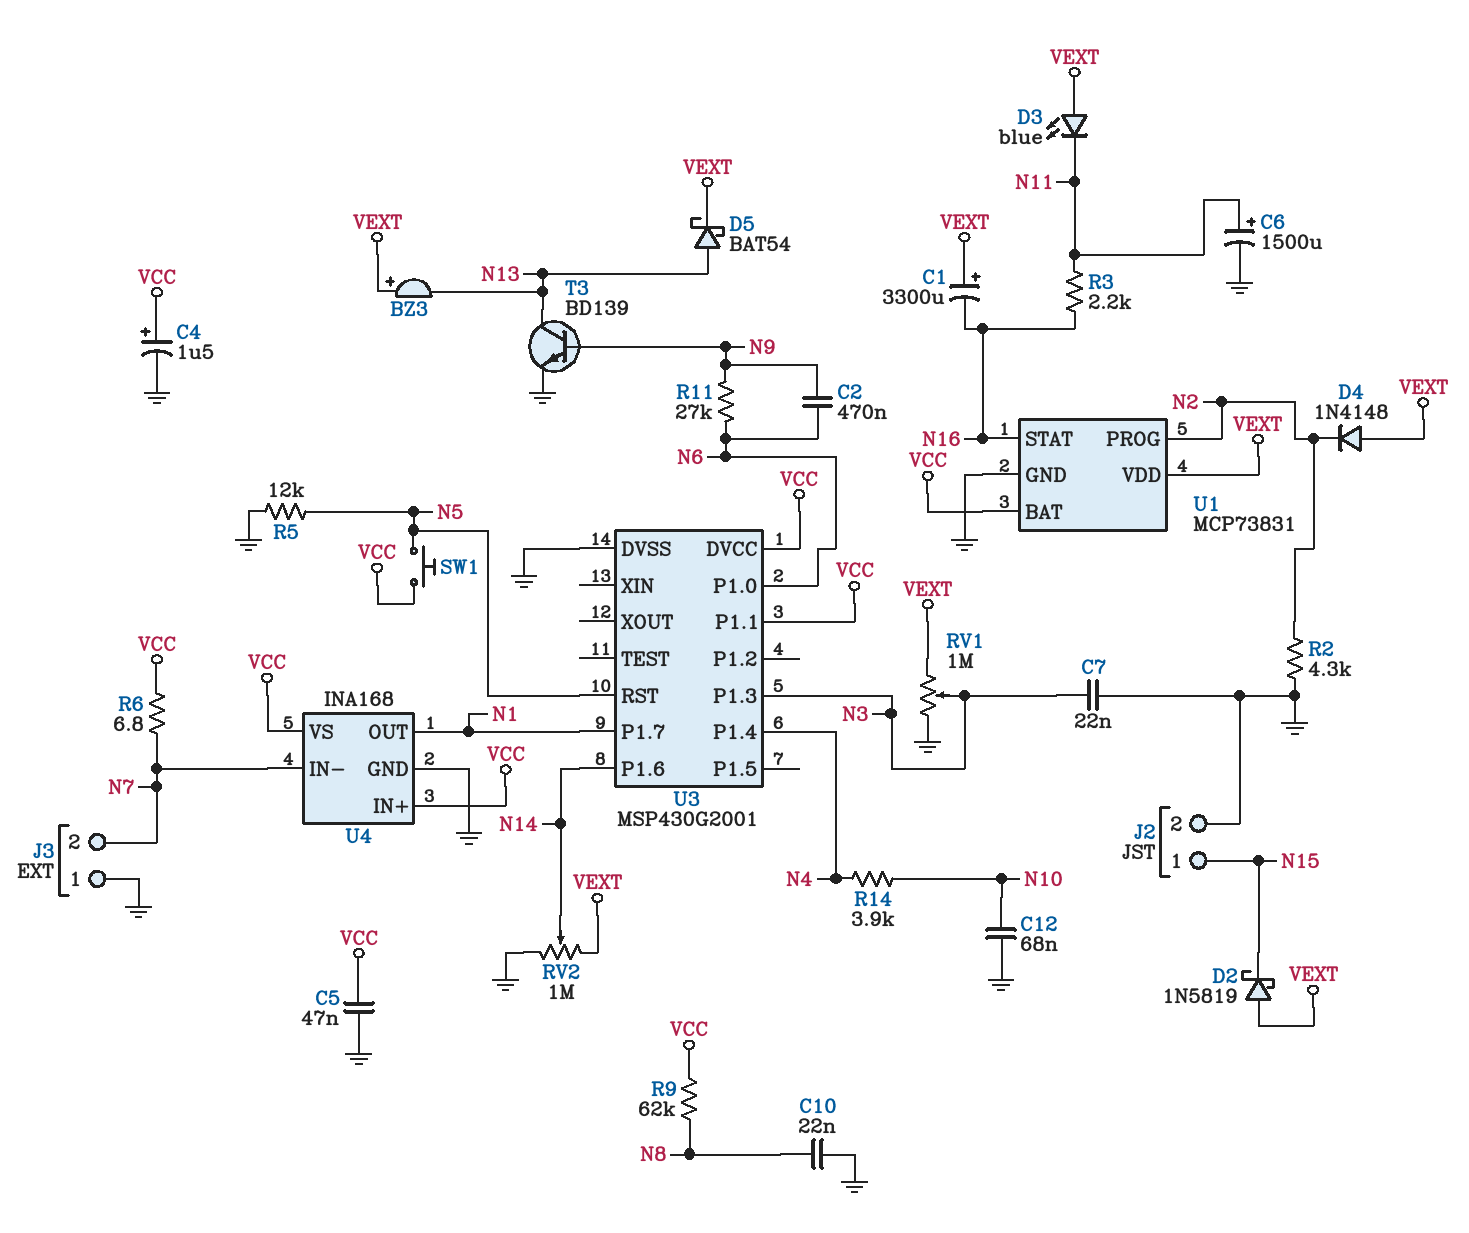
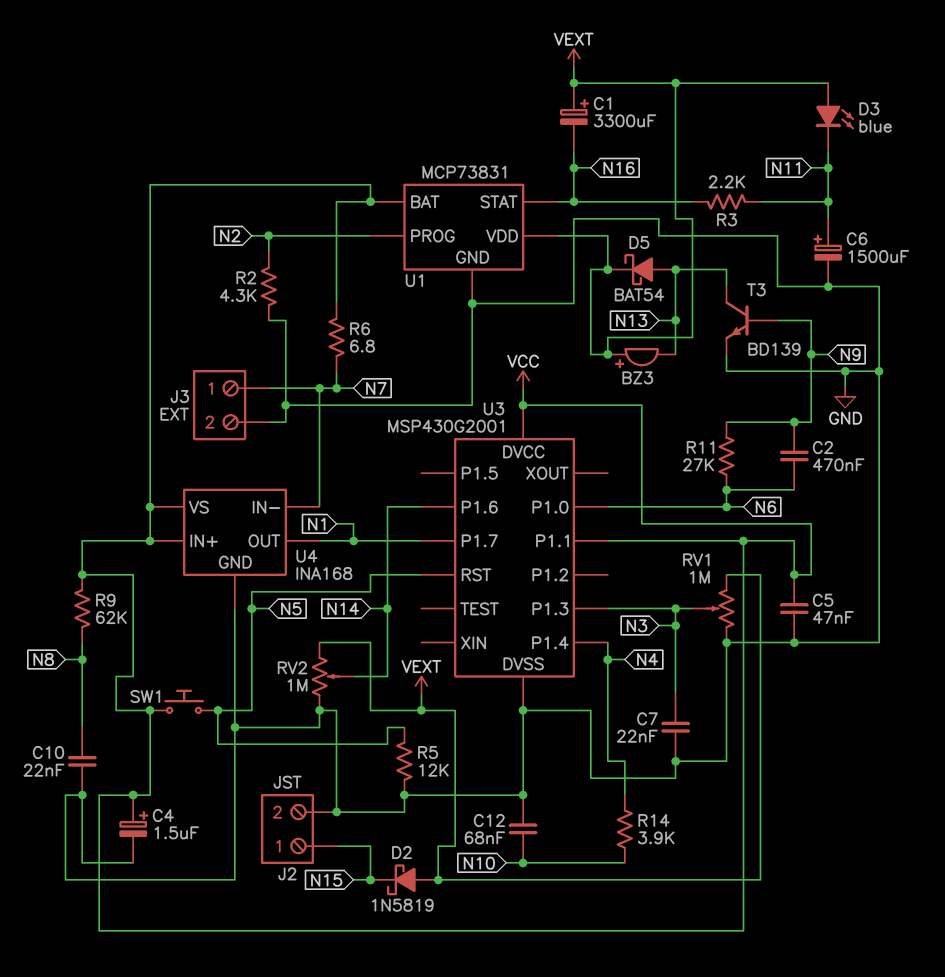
D4: diode 1N4148 (A VEXT, K N2) -> none
J3 pin 1: GND -> N7
J3 pin 2: N7 -> GND

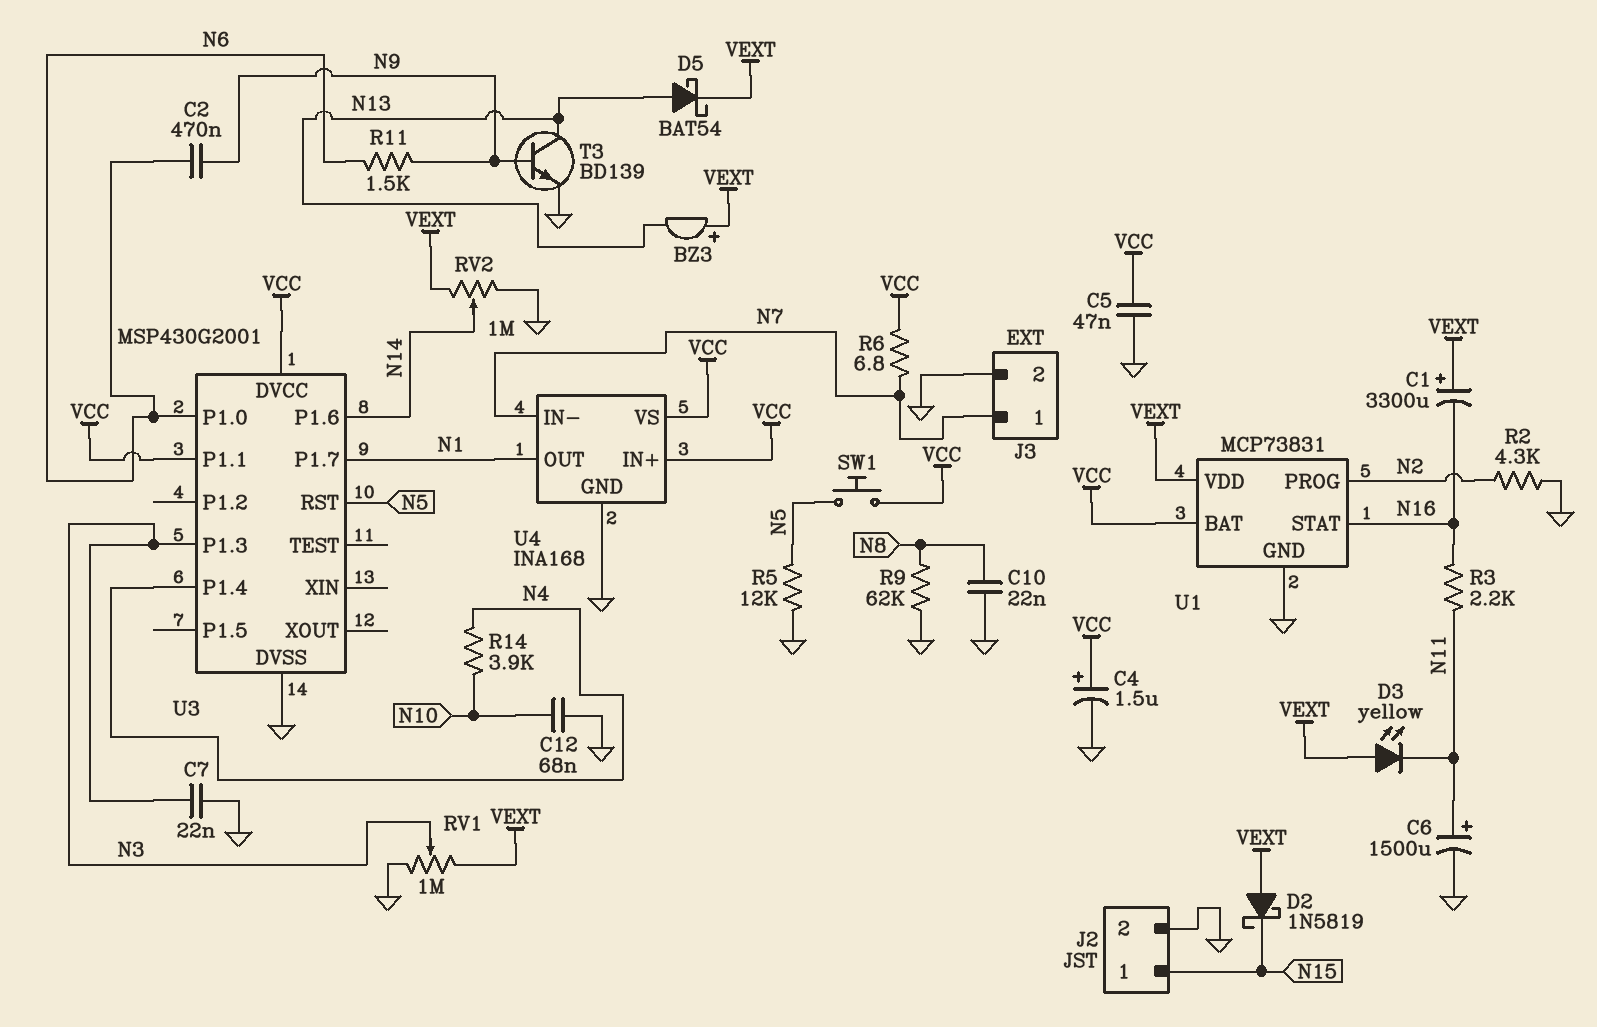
D3: LED blue (A VEXT, K N11) -> LED yellow (A VEXT, K N11)
R9: 62k (N8, VCC) -> 62k (GND, N8)
R11: 27k (N6, N9) -> 1.5k (N6, N9)

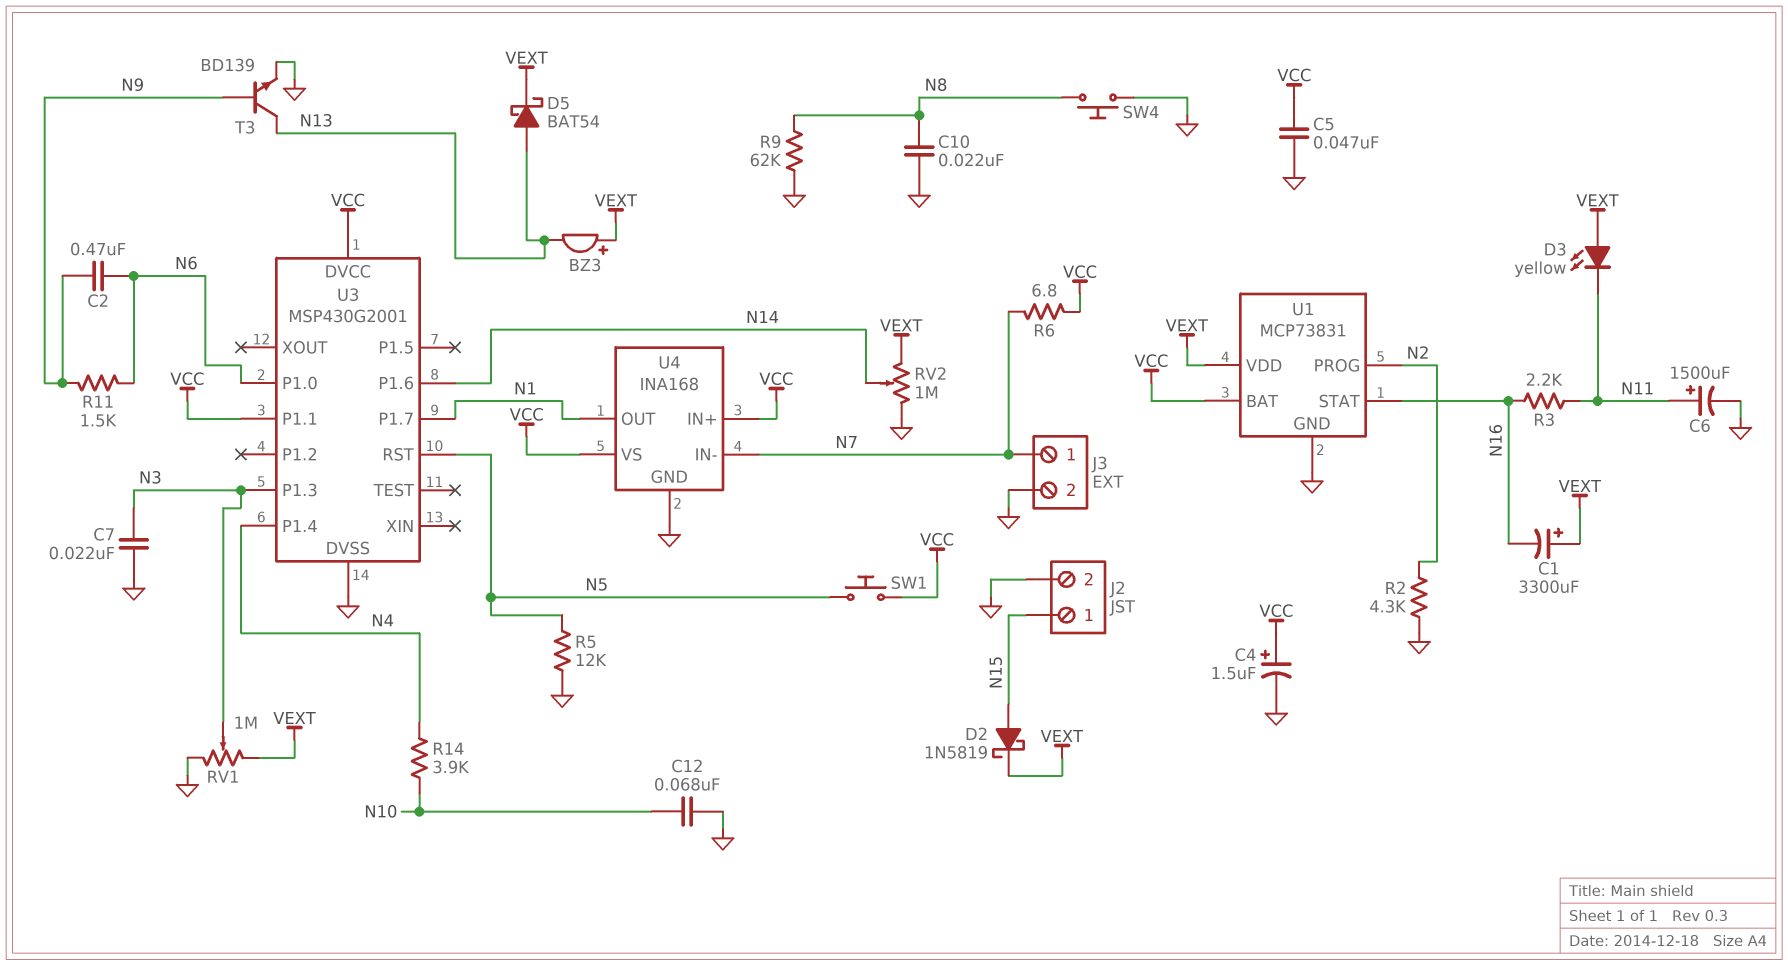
D2: schottky 1N5819 (A VEXT, K N15) -> schottky 1N5819 (A N15, K VEXT)
SW4: none -> button (GND, N8)

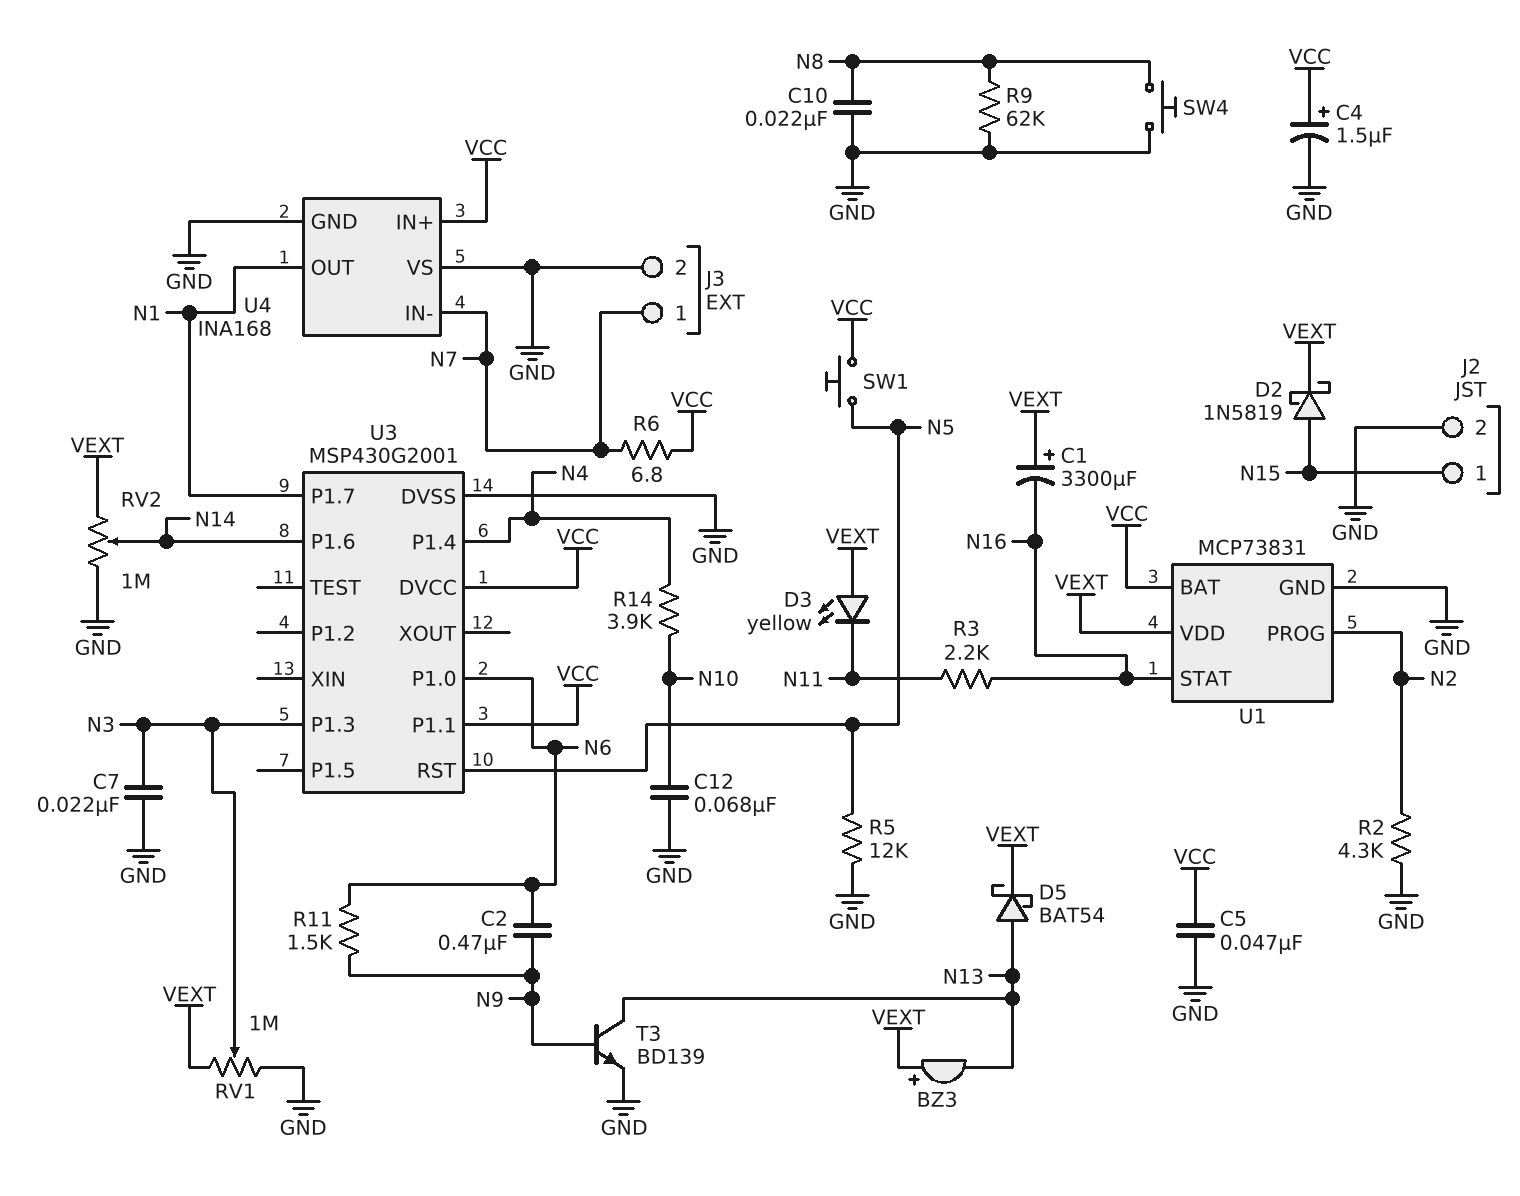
C6: 1500uF (plus N11, minus GND) -> none
U4 pin VS: VCC -> GND

